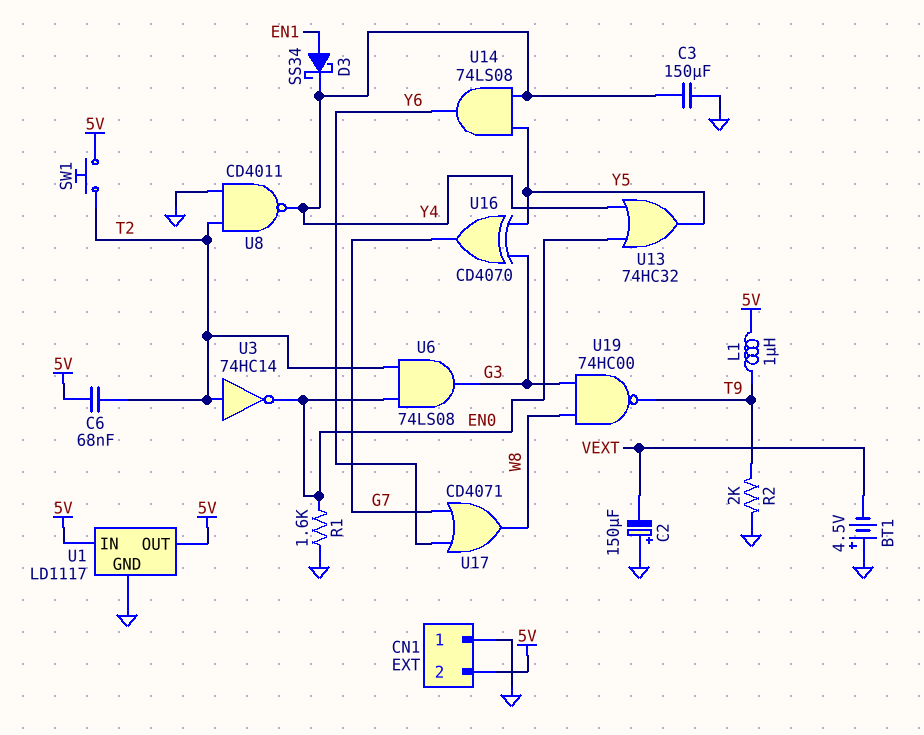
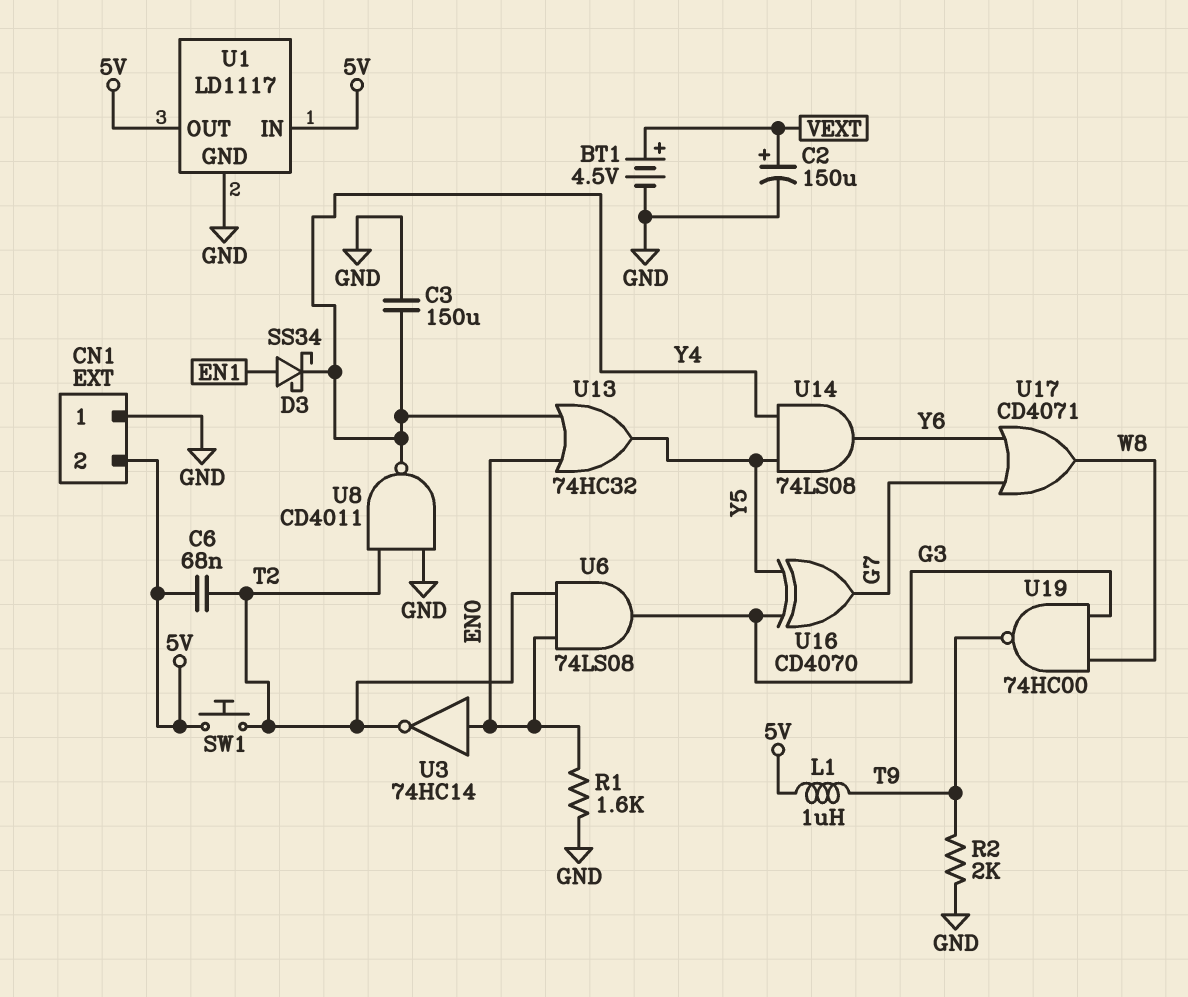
BT1: 4.5V (plus GND, minus VEXT) -> 4.5V (plus VEXT, minus GND)
C2: 150uF (plus GND, minus VEXT) -> 150uF (plus VEXT, minus GND)
U3: NOT 74HC14 (in T2, out EN0) -> NOT 74HC14 (in EN0, out T2)

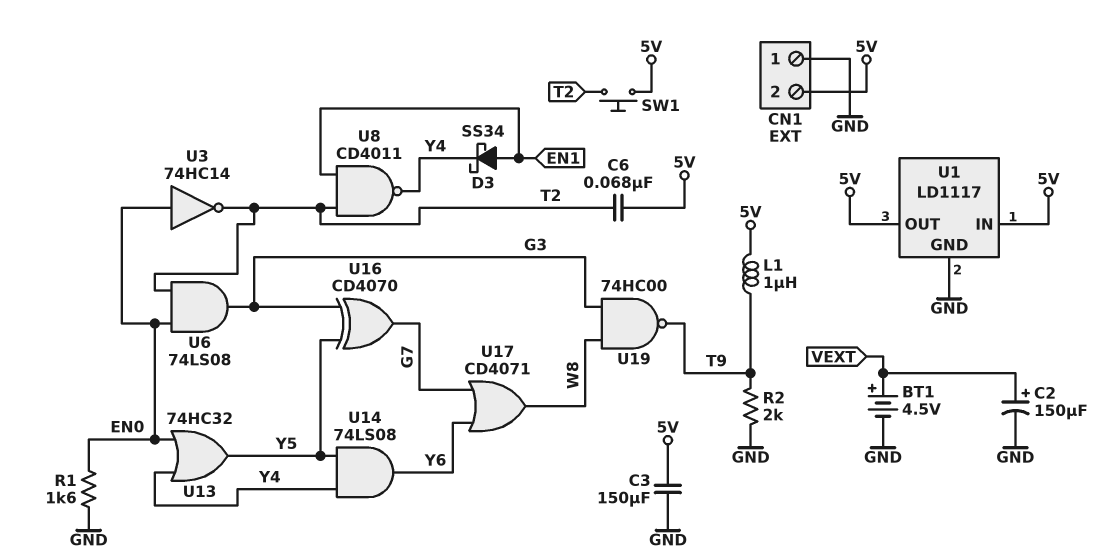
C3: 150uF (GND, Y4) -> 150uF (5V, GND)
U8: NAND CD4011 (in GND, in T2, out Y4) -> NAND CD4011 (in EN1, in T2, out Y4)

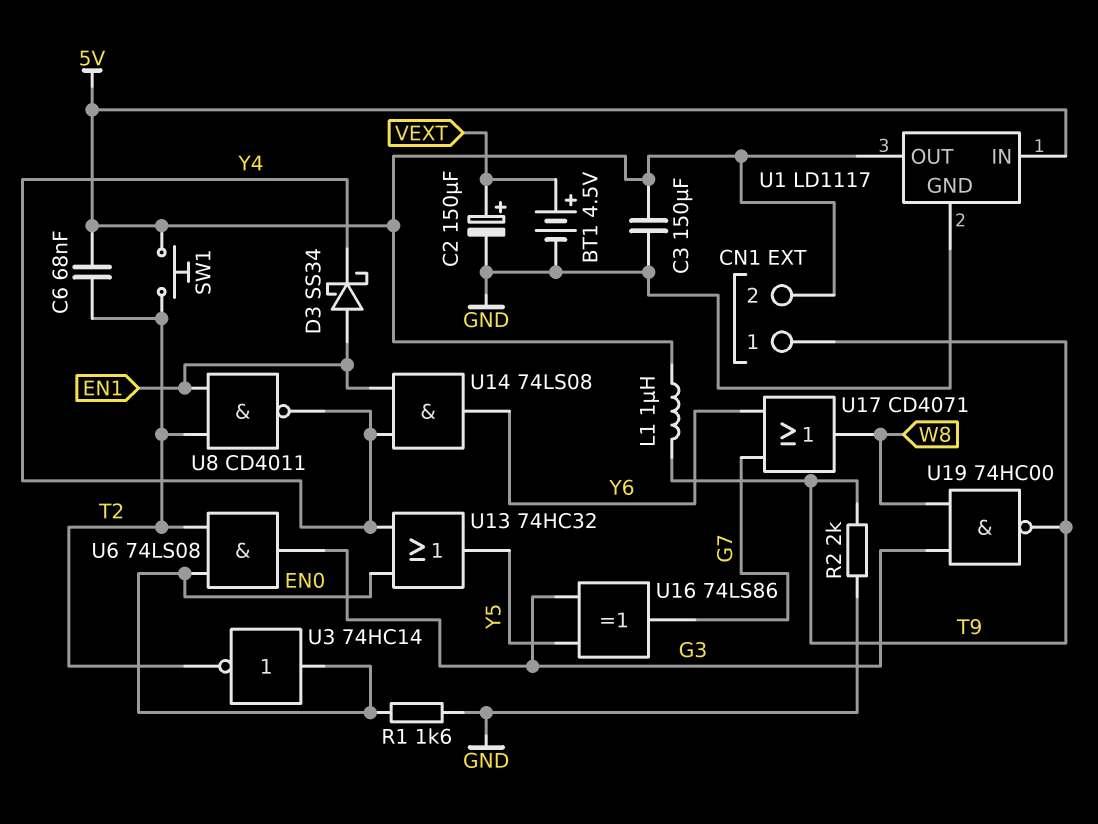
CN1 pin 1: GND -> T9
U14: AND 74LS08 (in Y4, in Y5, out Y6) -> AND 74LS08 (in EN1, in Y4, out Y6)
U16: XOR CD4070 (in G3, in Y5, out G7) -> XOR 74LS86 (in G3, in Y5, out G7)

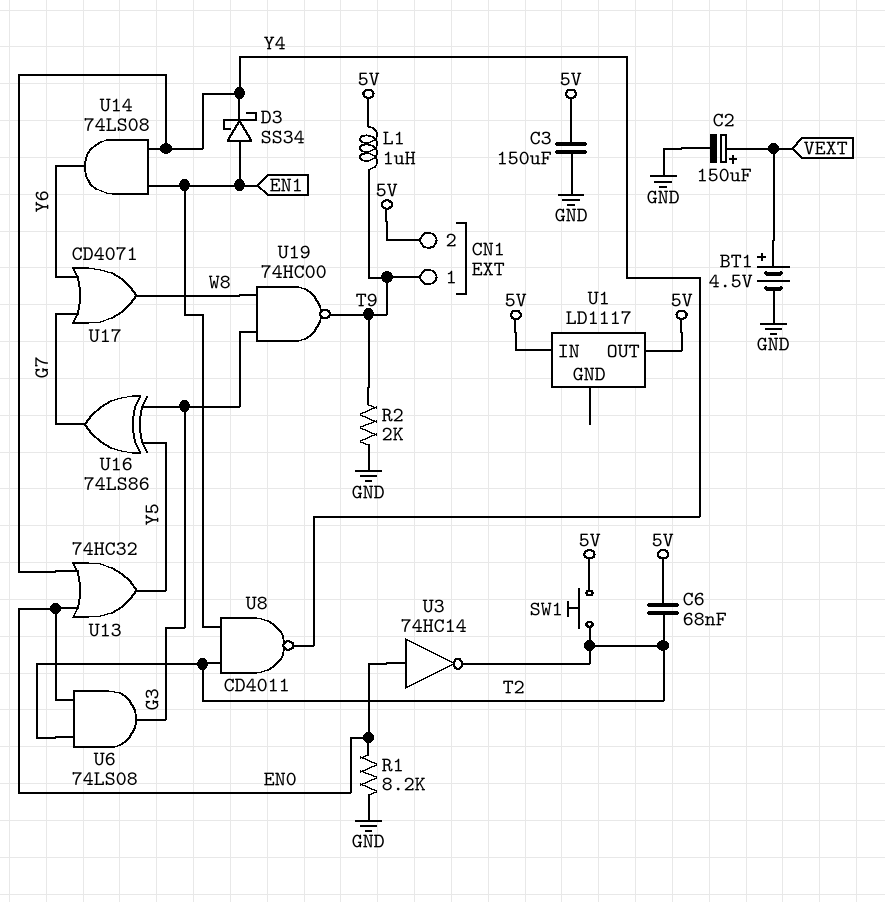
R1: 1.6k (EN0, GND) -> 8.2k (EN0, GND)
U1 pin GND: GND -> none

